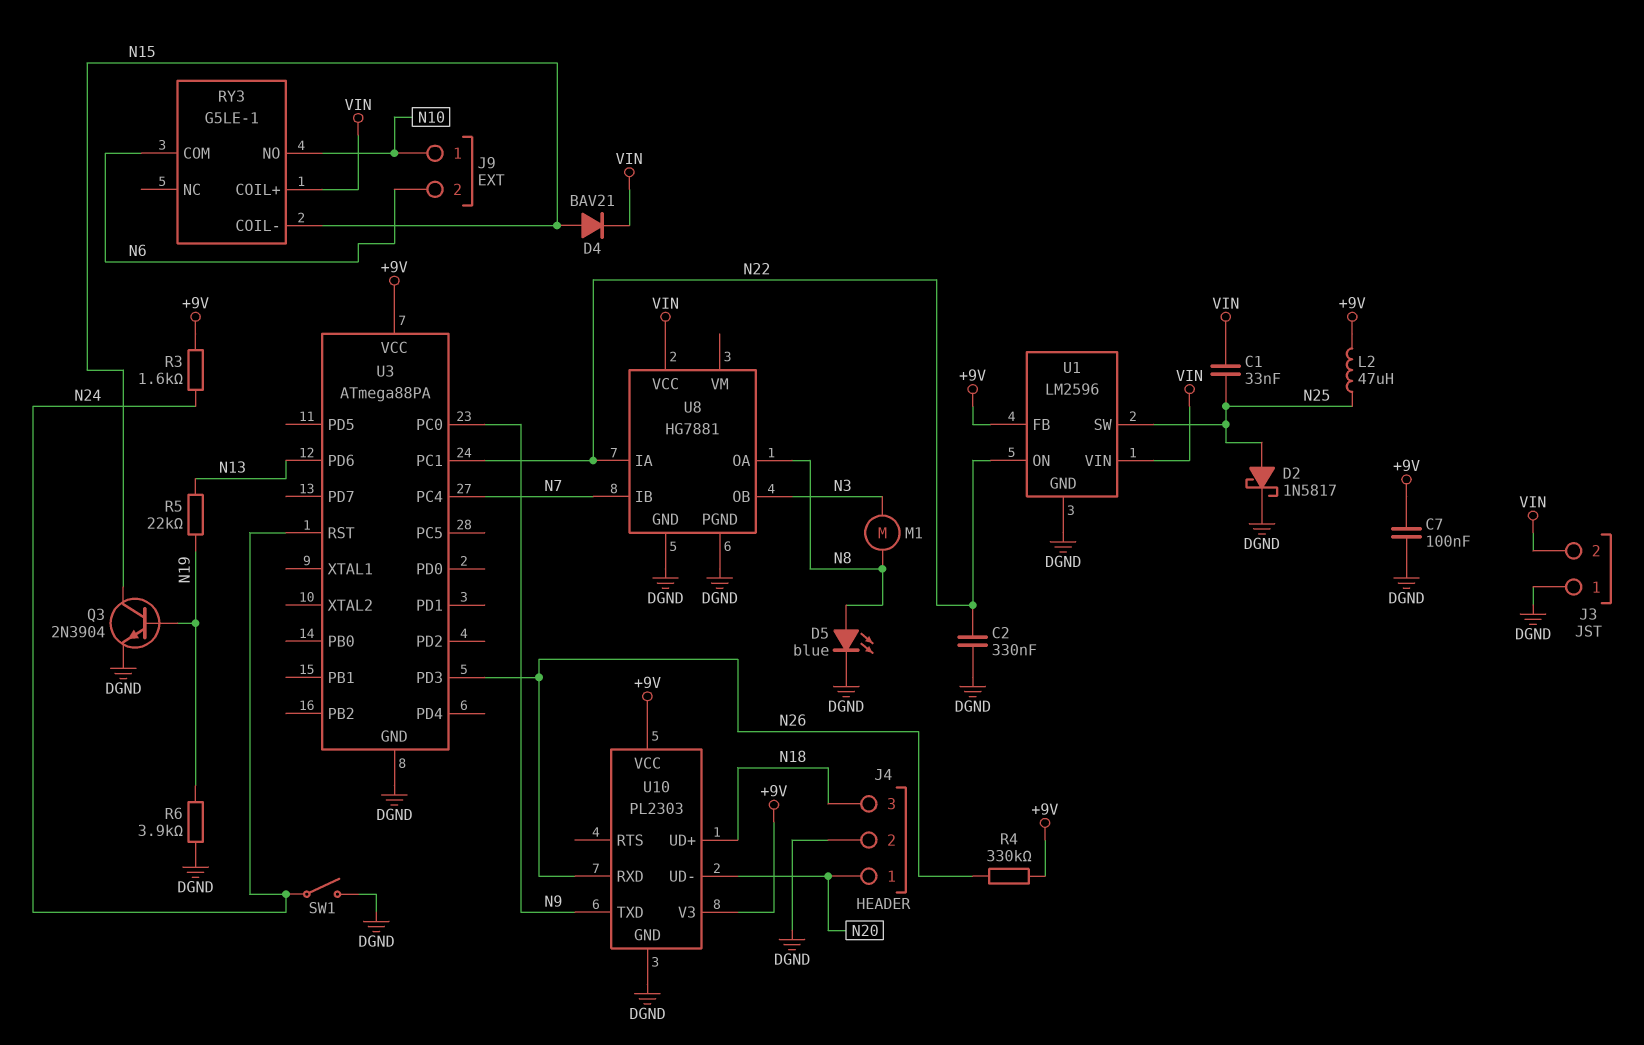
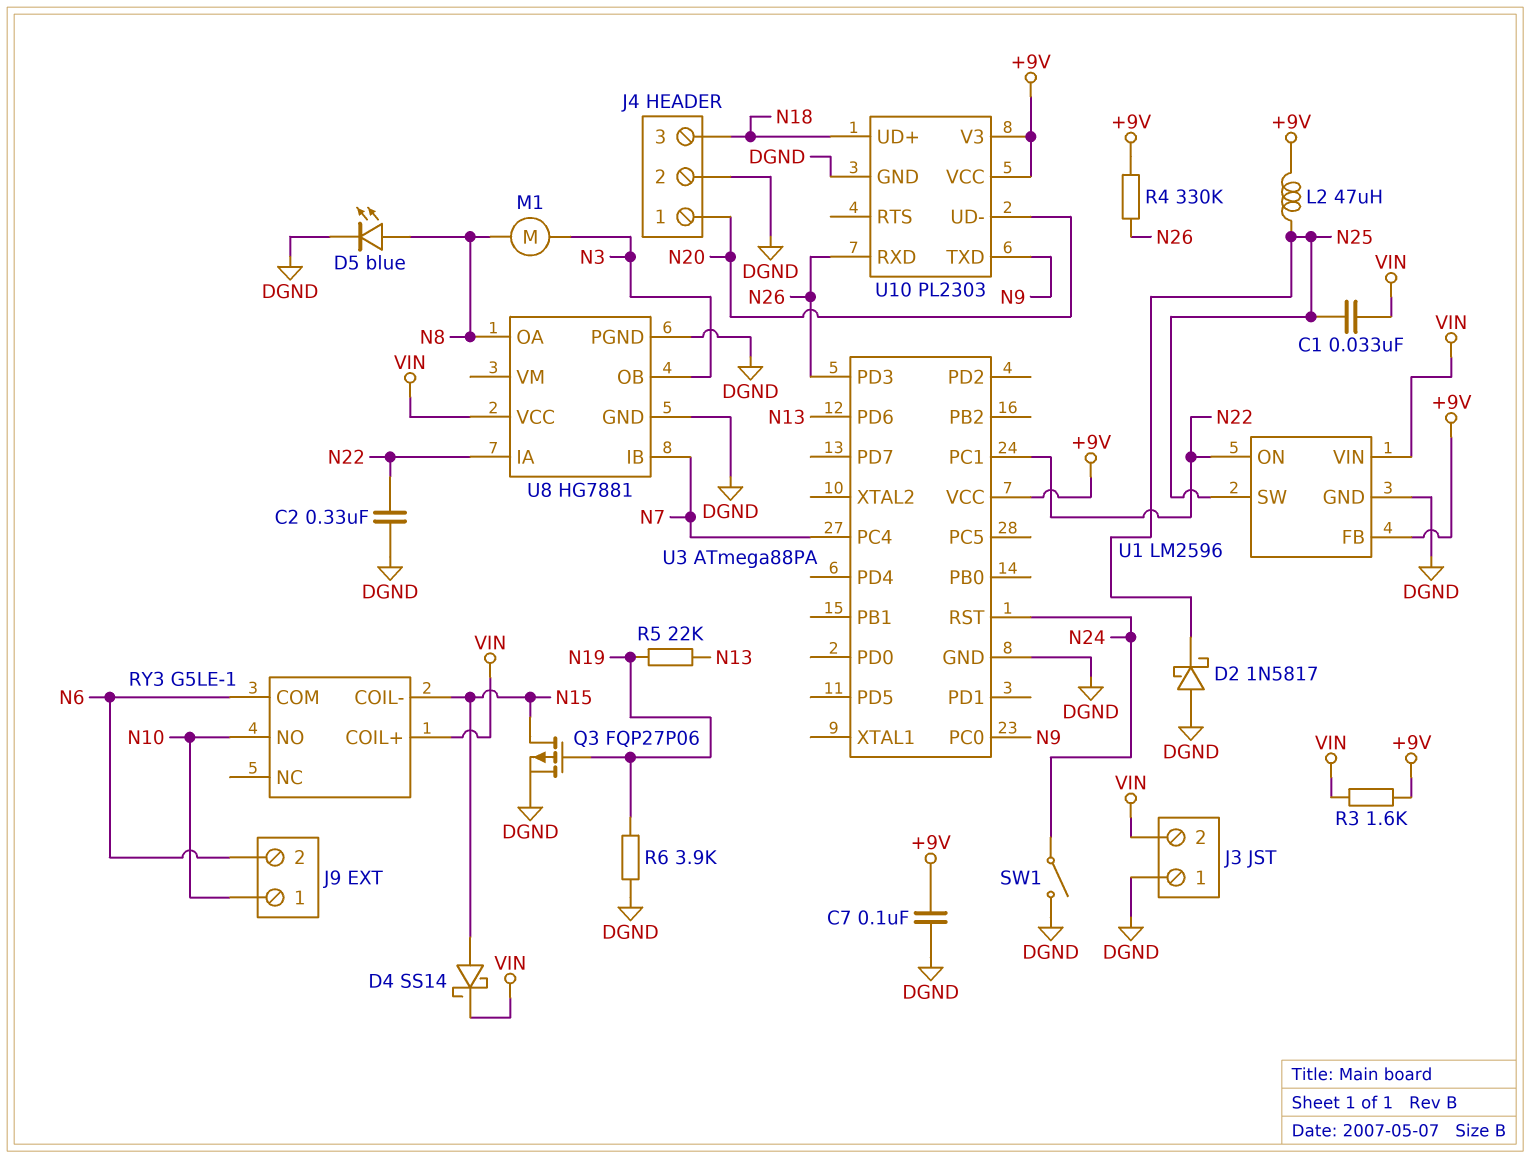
D2: schottky 1N5817 (A N25, K DGND) -> schottky 1N5817 (A DGND, K N25)
D4: diode BAV21 (A N15, K VIN) -> schottky SS14 (A N15, K VIN)
Q3: NPN 2N3904 (B N19, C N15, E DGND) -> PMOS FQP27P06 (G N19, D N15, S DGND)
R3: 1.6k (+9V, N24) -> 1.6k (+9V, VIN)

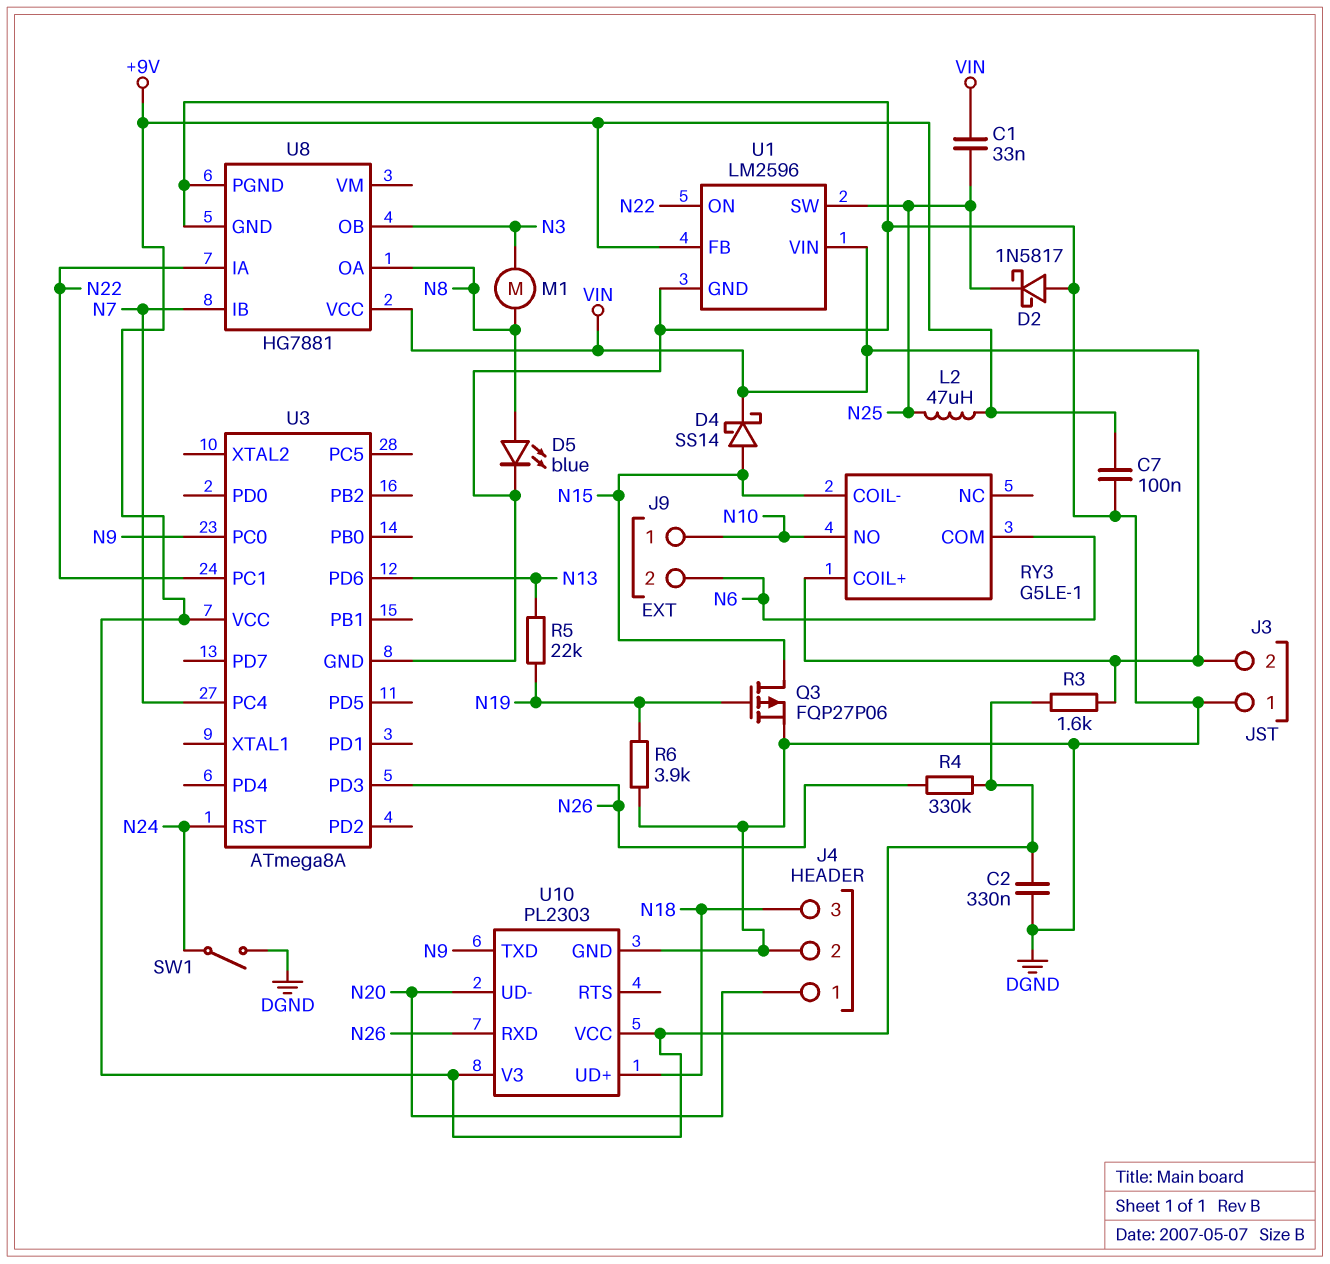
C2: 330nF (DGND, N22) -> 330nF (+9V, DGND)
U3: ATmega88PA -> ATmega8A

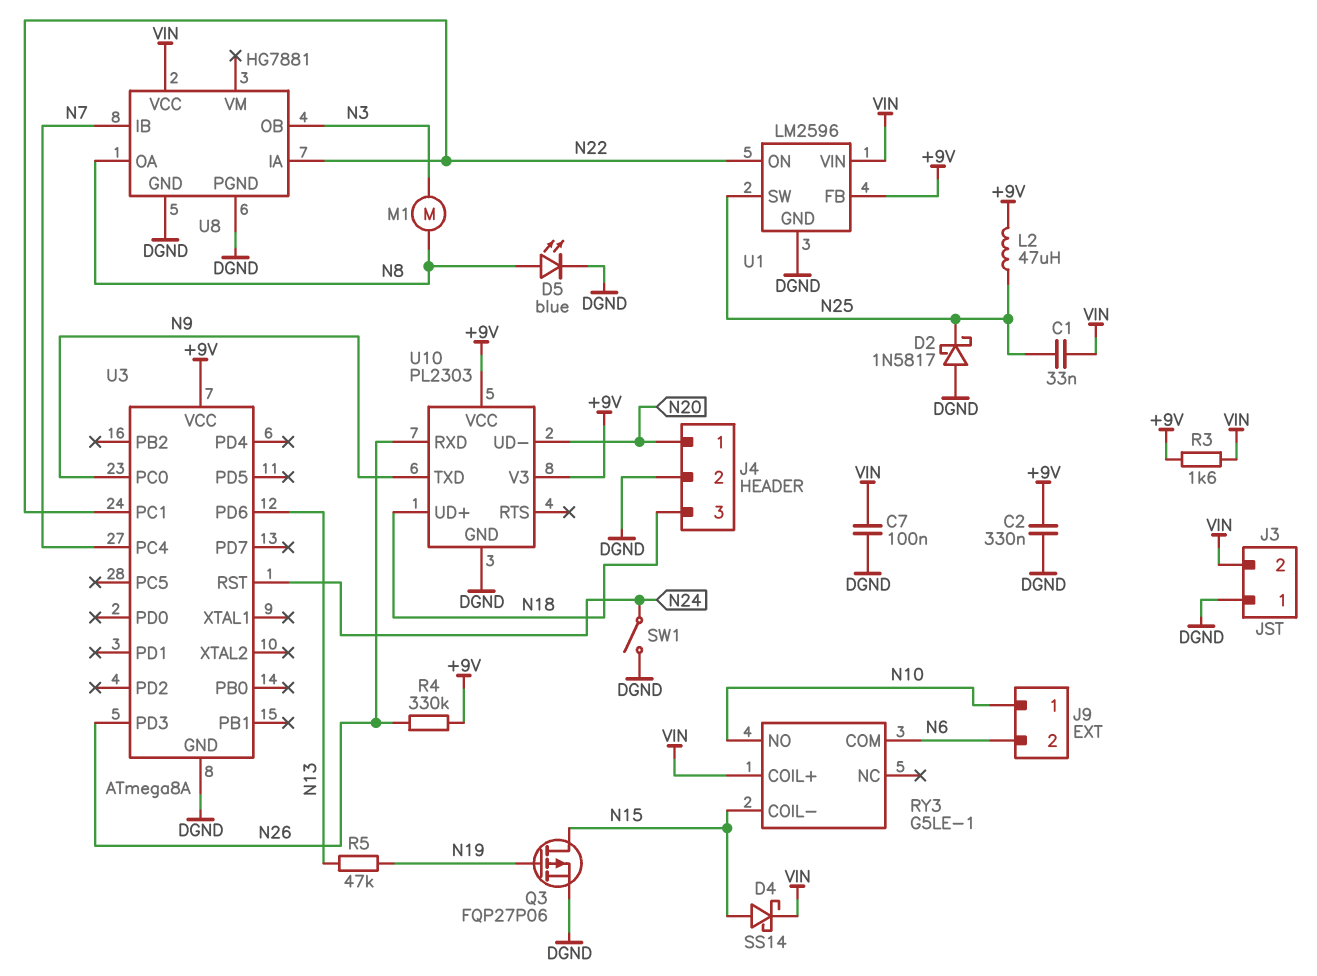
C7: 100nF (+9V, DGND) -> 100nF (DGND, VIN)
R5: 22k (N13, N19) -> 47k (N13, N19)
R6: 3.9k (DGND, N19) -> none

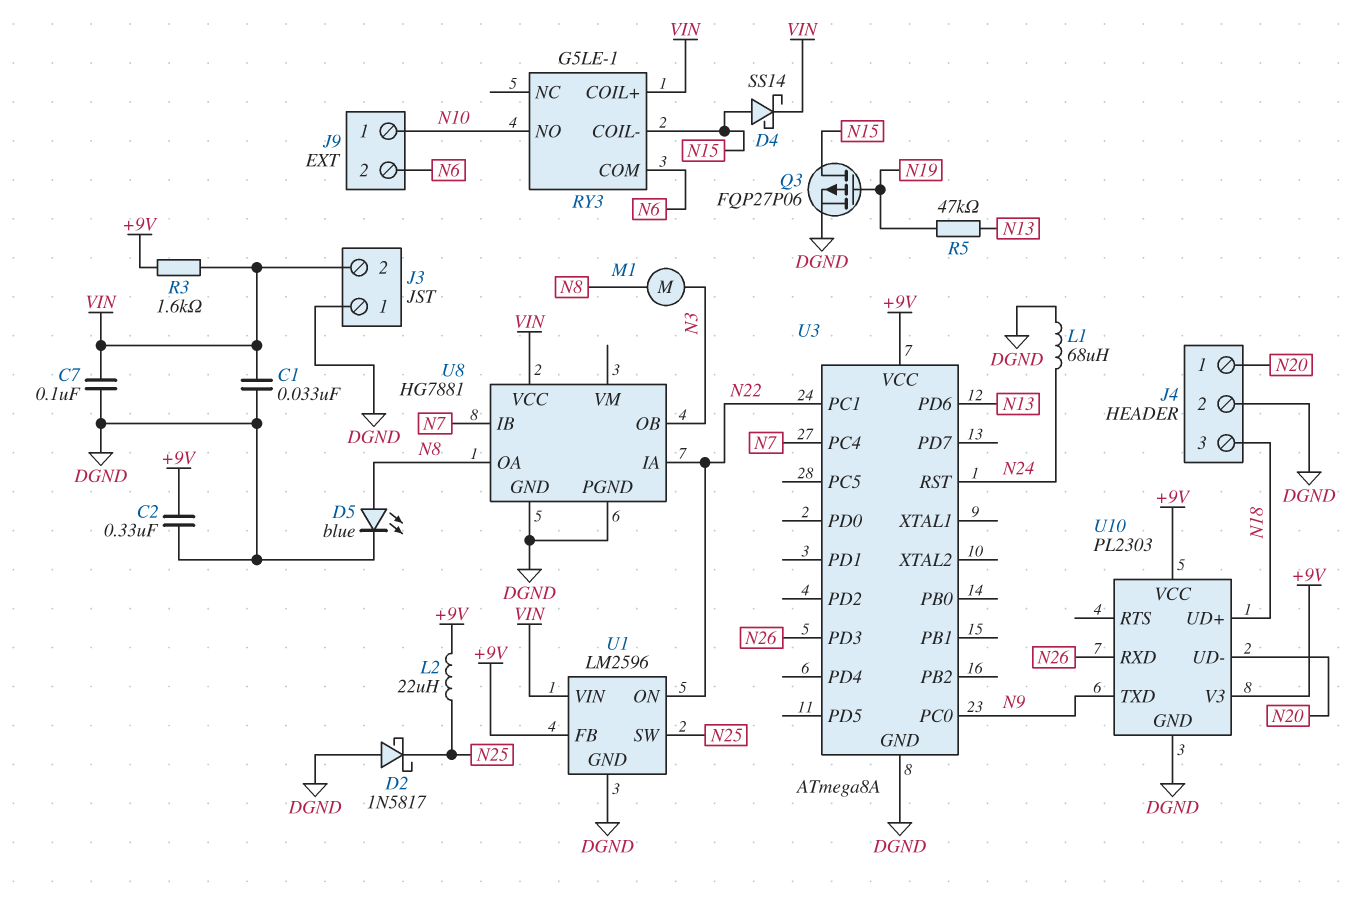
C1: 33nF (N25, VIN) -> 33nF (DGND, VIN)
L1: none -> 68uH (DGND, N24)
L2: 47uH (+9V, N25) -> 22uH (+9V, N25)
R4: 330k (+9V, N26) -> none
SW1: switch (DGND, N24) -> none

